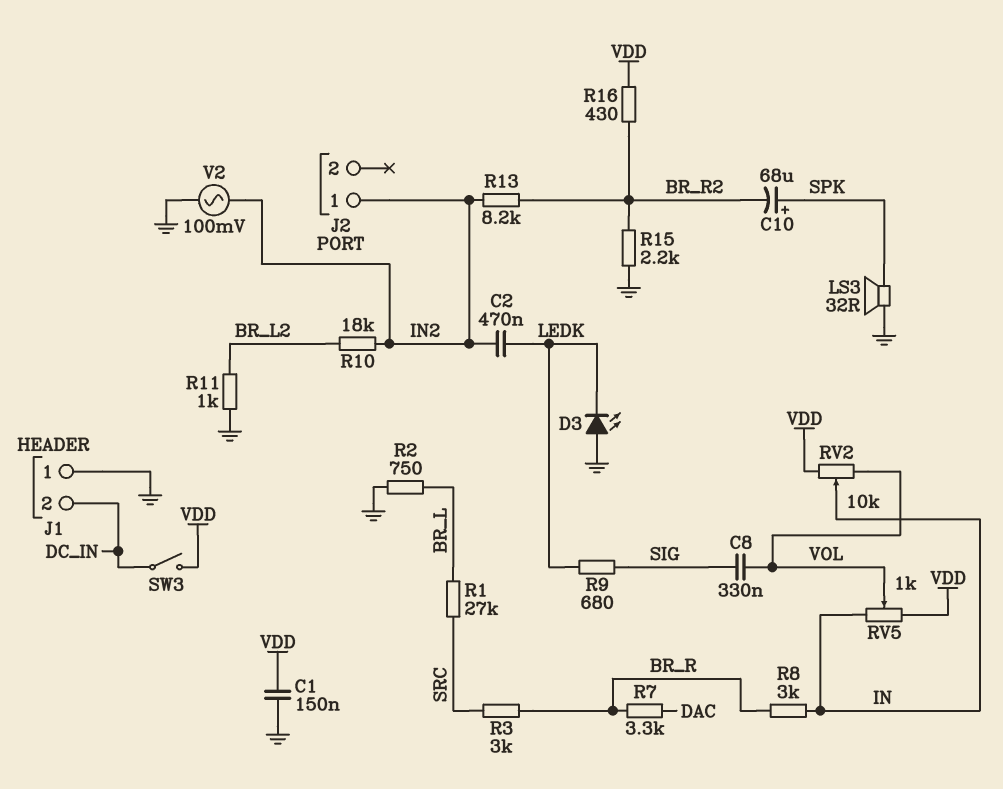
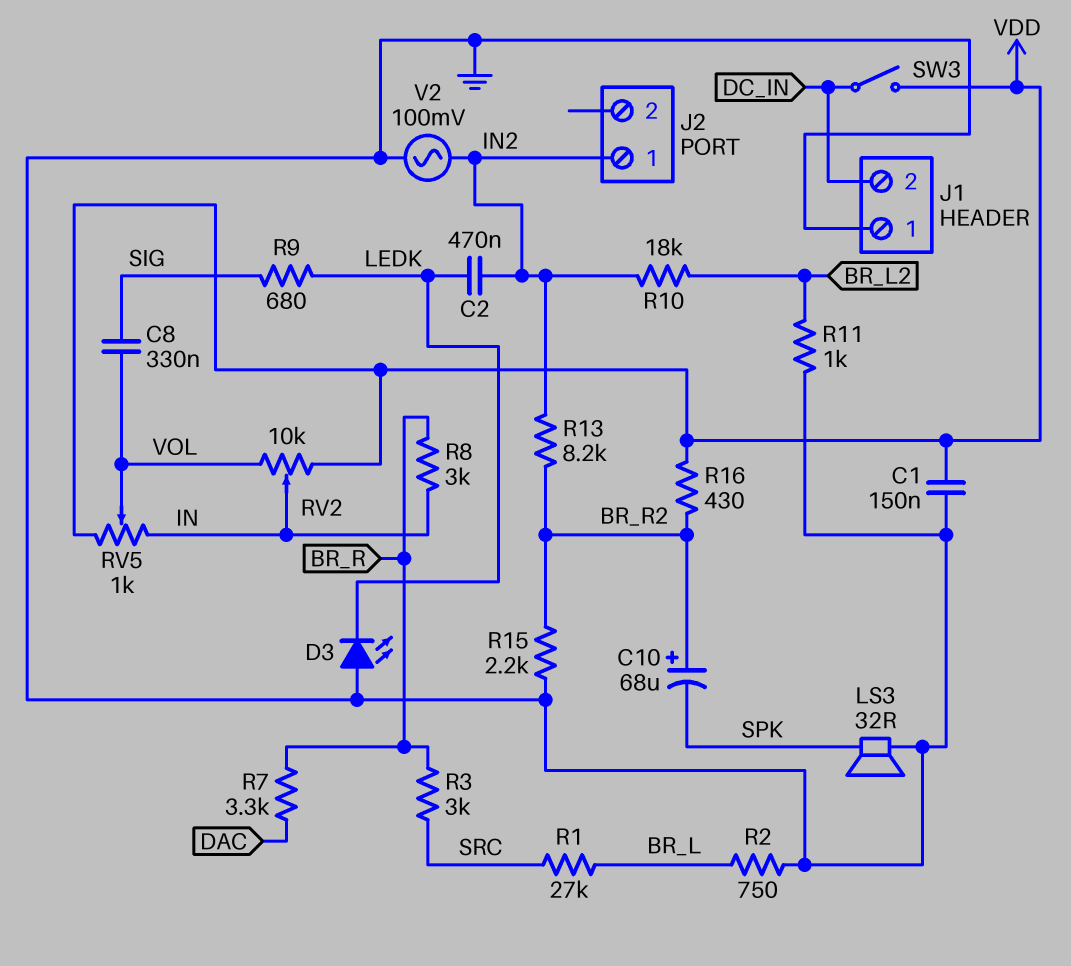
C10: 68uF (plus SPK, minus BR_R2) -> 68uF (plus BR_R2, minus SPK)

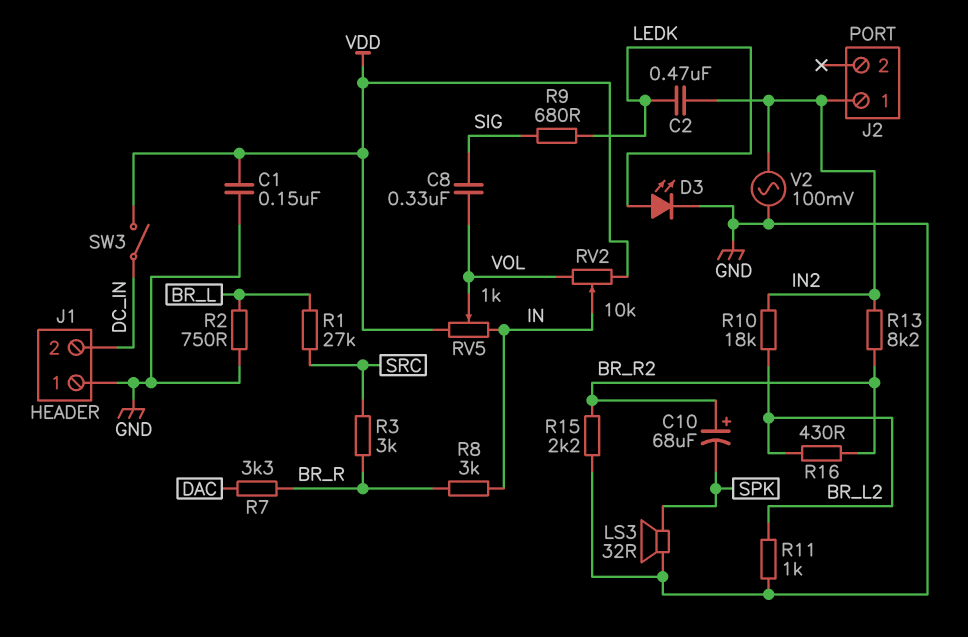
D3: LED (A GND, K LEDK) -> LED (A LEDK, K GND)
R16: 430 (BR_R2, VDD) -> 430 (BR_L2, BR_R2)

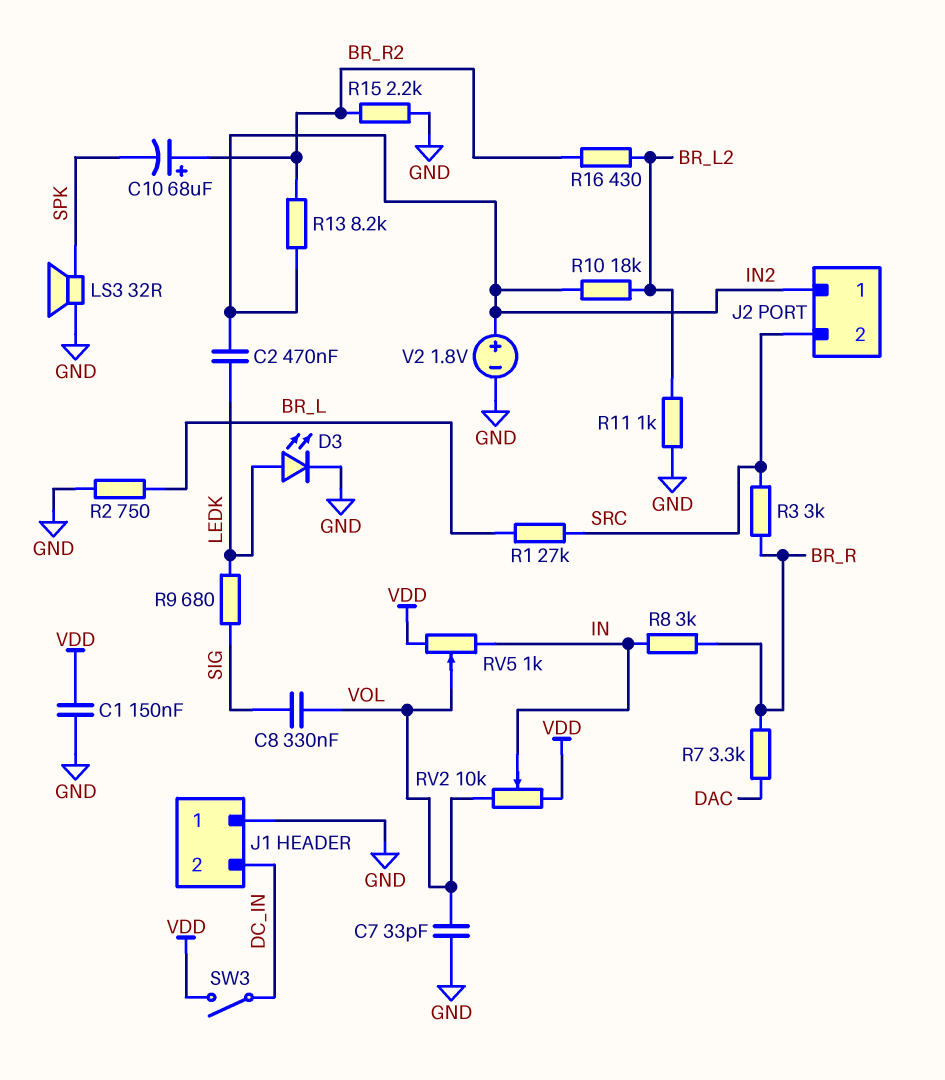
C7: none -> 33pF (GND, VOL)
J2 pin 2: none -> SRC
V2: AC 100mV (GND, IN2) -> 1.8V (plus IN2, minus GND)

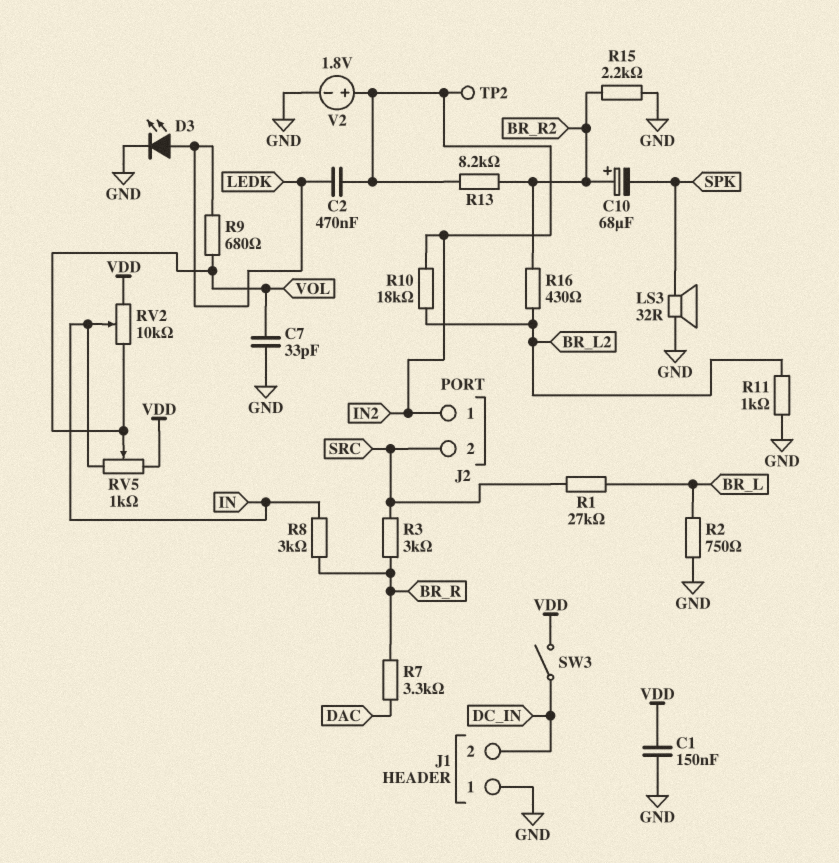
C8: 330nF (SIG, VOL) -> none
R9: 680 (LEDK, SIG) -> 680 (LEDK, VOL)
TP2: none -> test point (IN2)

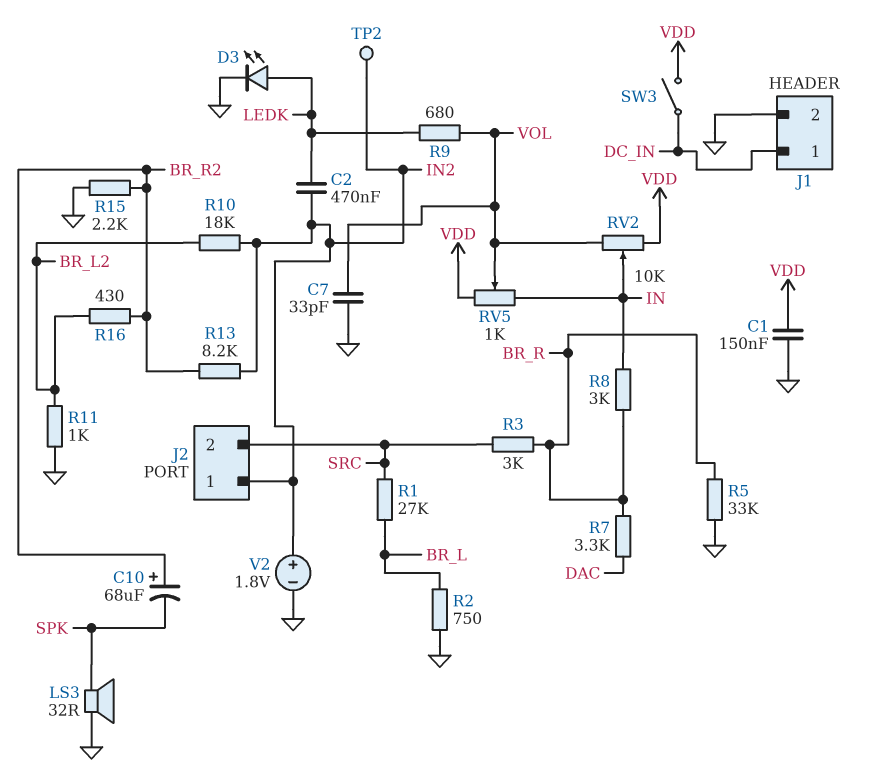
J1 pin 1: GND -> DC_IN
J1 pin 2: DC_IN -> GND
R5: none -> 33k (BR_R, GND)

